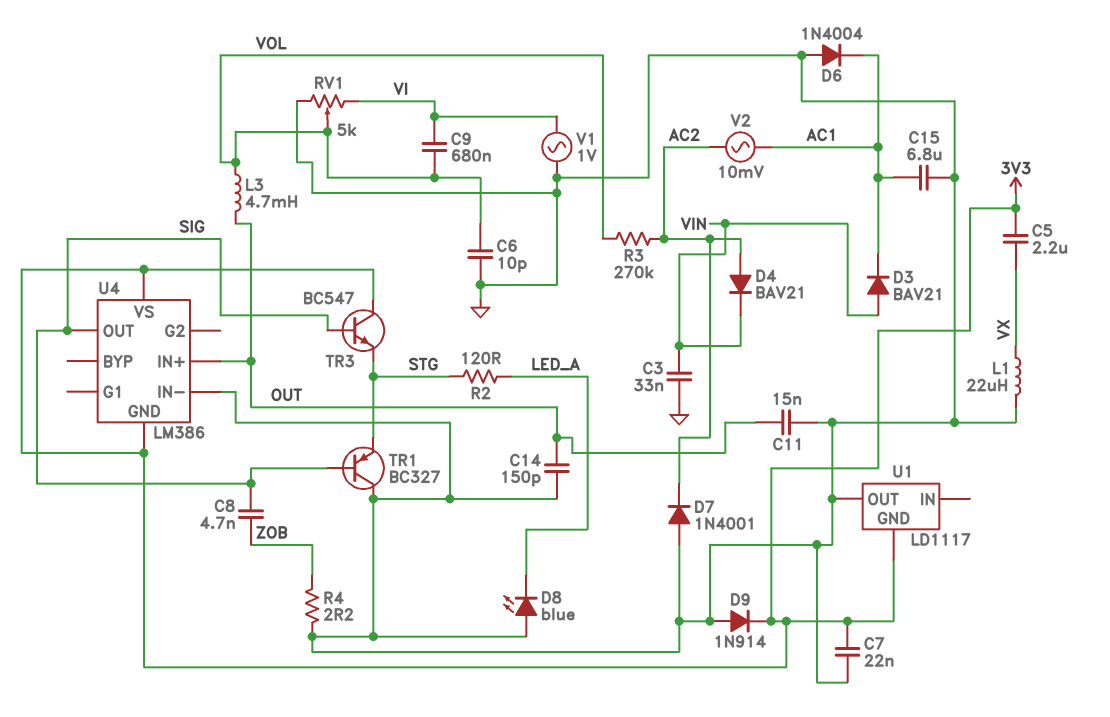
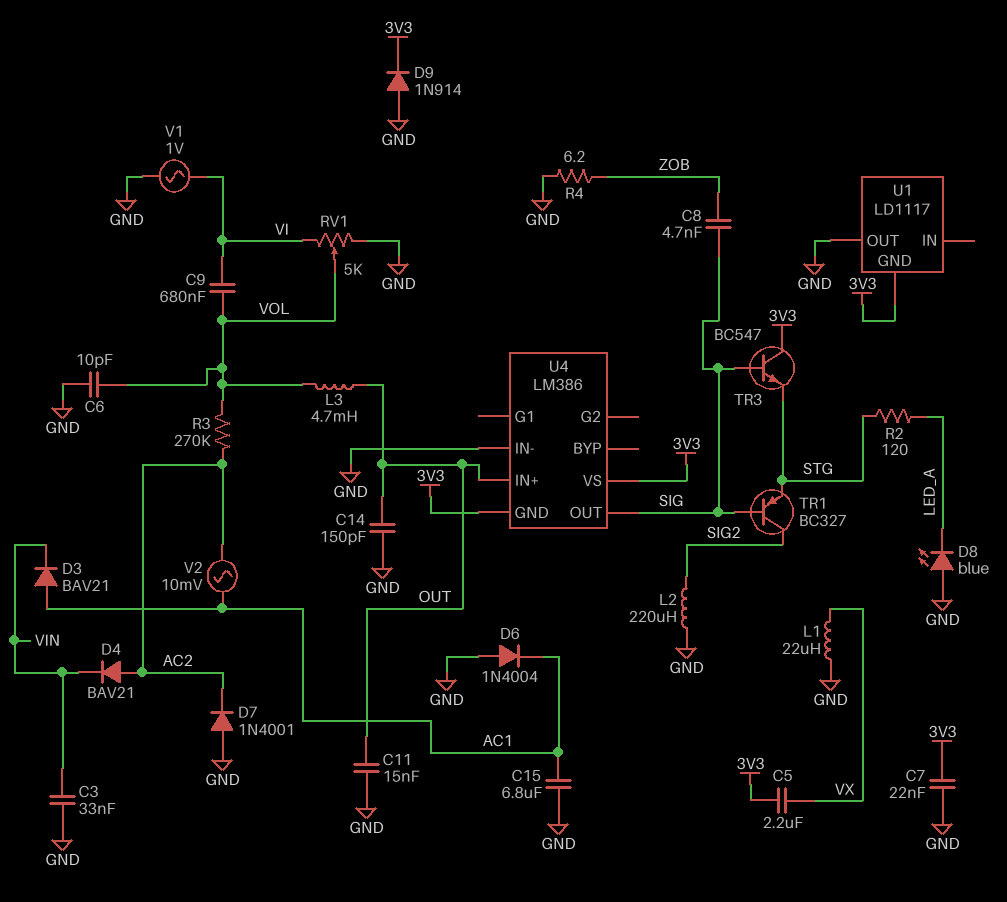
D3: diode BAV21 (A VIN, K AC1) -> diode BAV21 (A AC1, K VIN)
L2: none -> 220uH (GND, SIG2)
R4: 2.2 (GND, ZOB) -> 6.2 (GND, ZOB)
TR1: PNP BC327 (B SIG, C GND, E STG) -> PNP BC327 (B SIG, C SIG2, E STG)

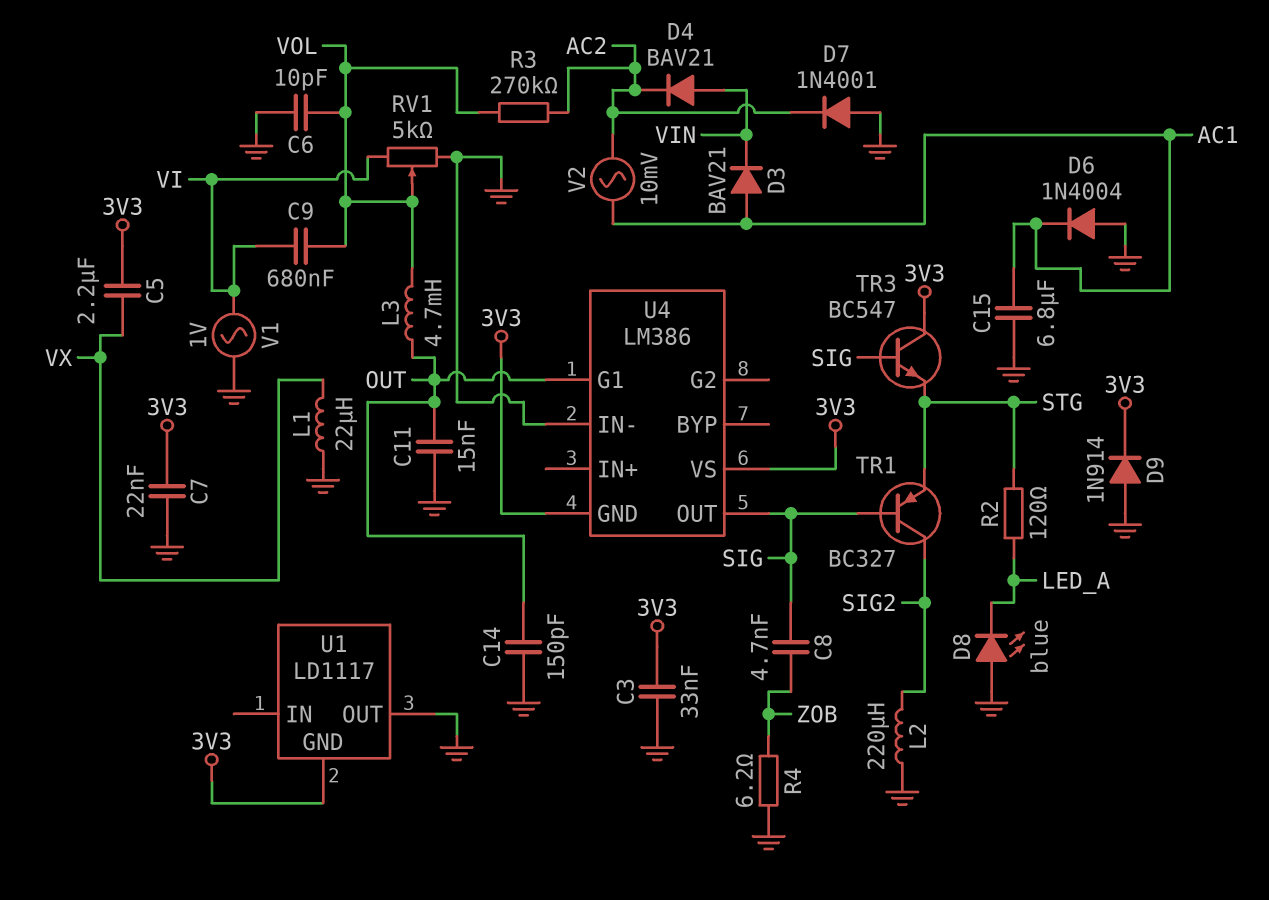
C3: 33nF (GND, VIN) -> 33nF (3V3, GND)
D4: diode BAV21 (A AC2, K VIN) -> diode BAV21 (A VIN, K AC2)
U4 pin G1: none -> OUT
U4 pin IN+: OUT -> none

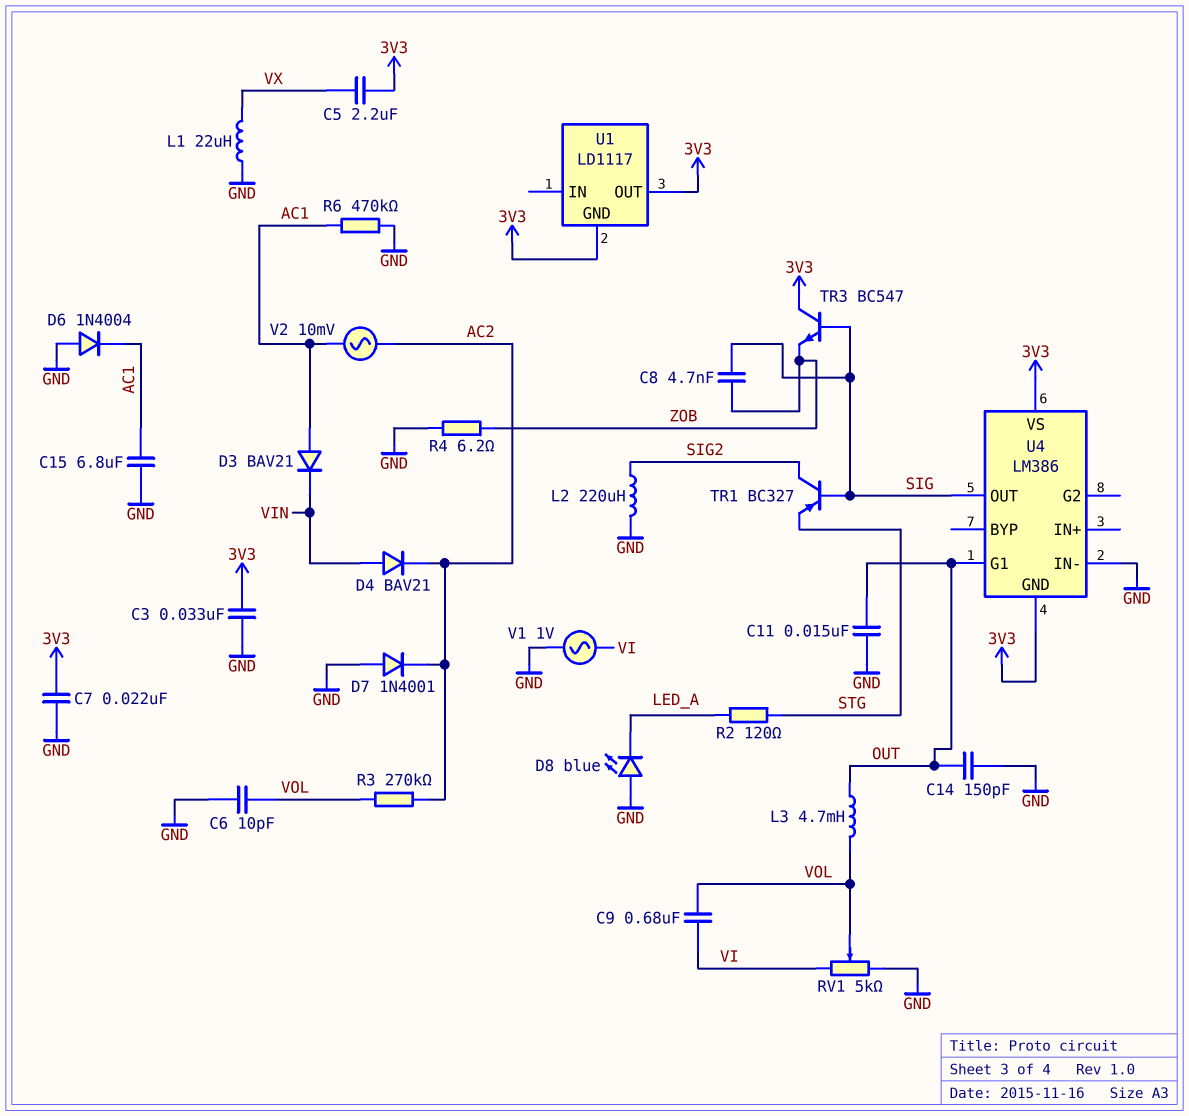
D9: diode 1N914 (A GND, K 3V3) -> none
R6: none -> 470k (AC1, GND)
TR3: NPN BC547 (B SIG, C 3V3, E STG) -> NPN BC547 (B SIG, C 3V3, E ZOB)
U1 pin OUT: GND -> 3V3

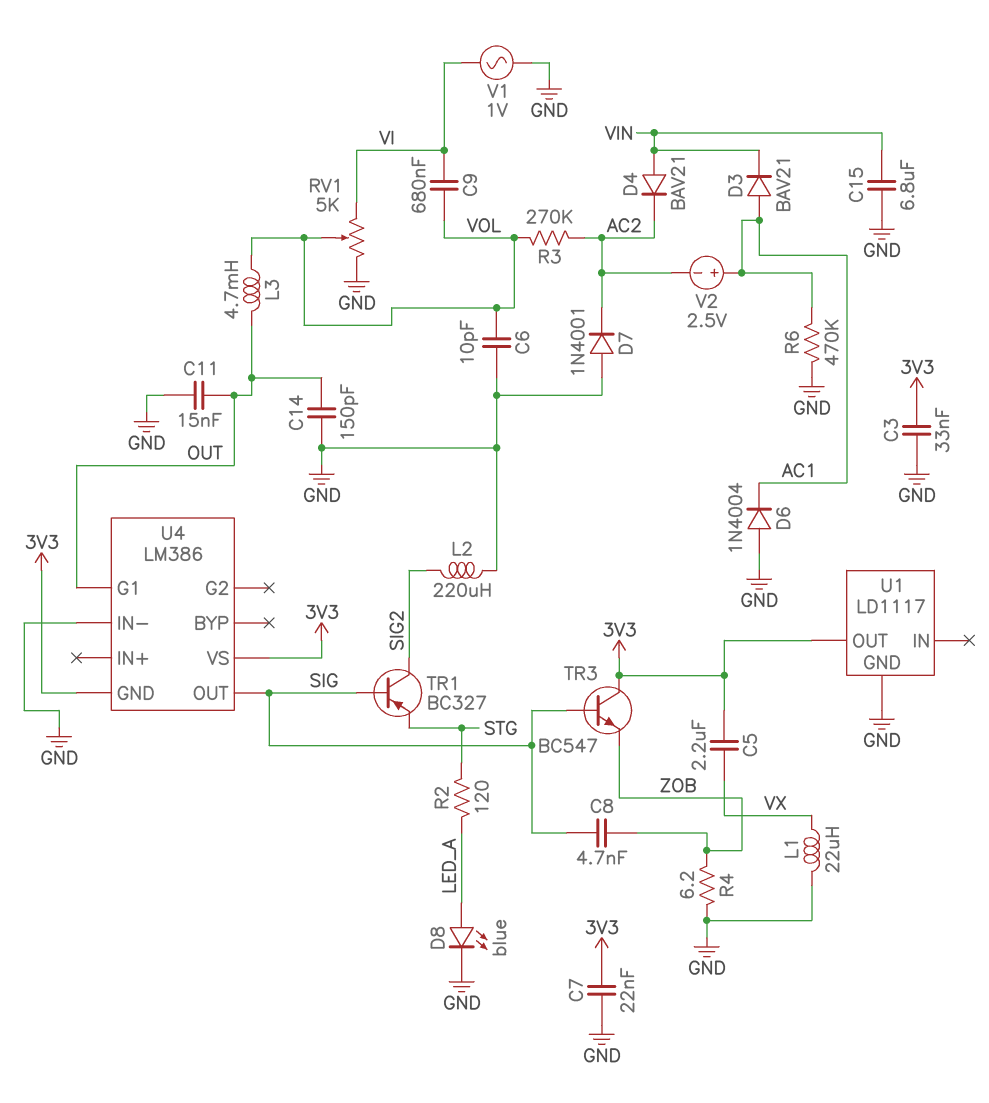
C15: 6.8uF (AC1, GND) -> 6.8uF (GND, VIN)
D8: LED blue (A GND, K LED_A) -> LED blue (A LED_A, K GND)
U1 pin GND: 3V3 -> GND
V2: AC 10mV (AC1, AC2) -> 2.5V (plus AC1, minus AC2)

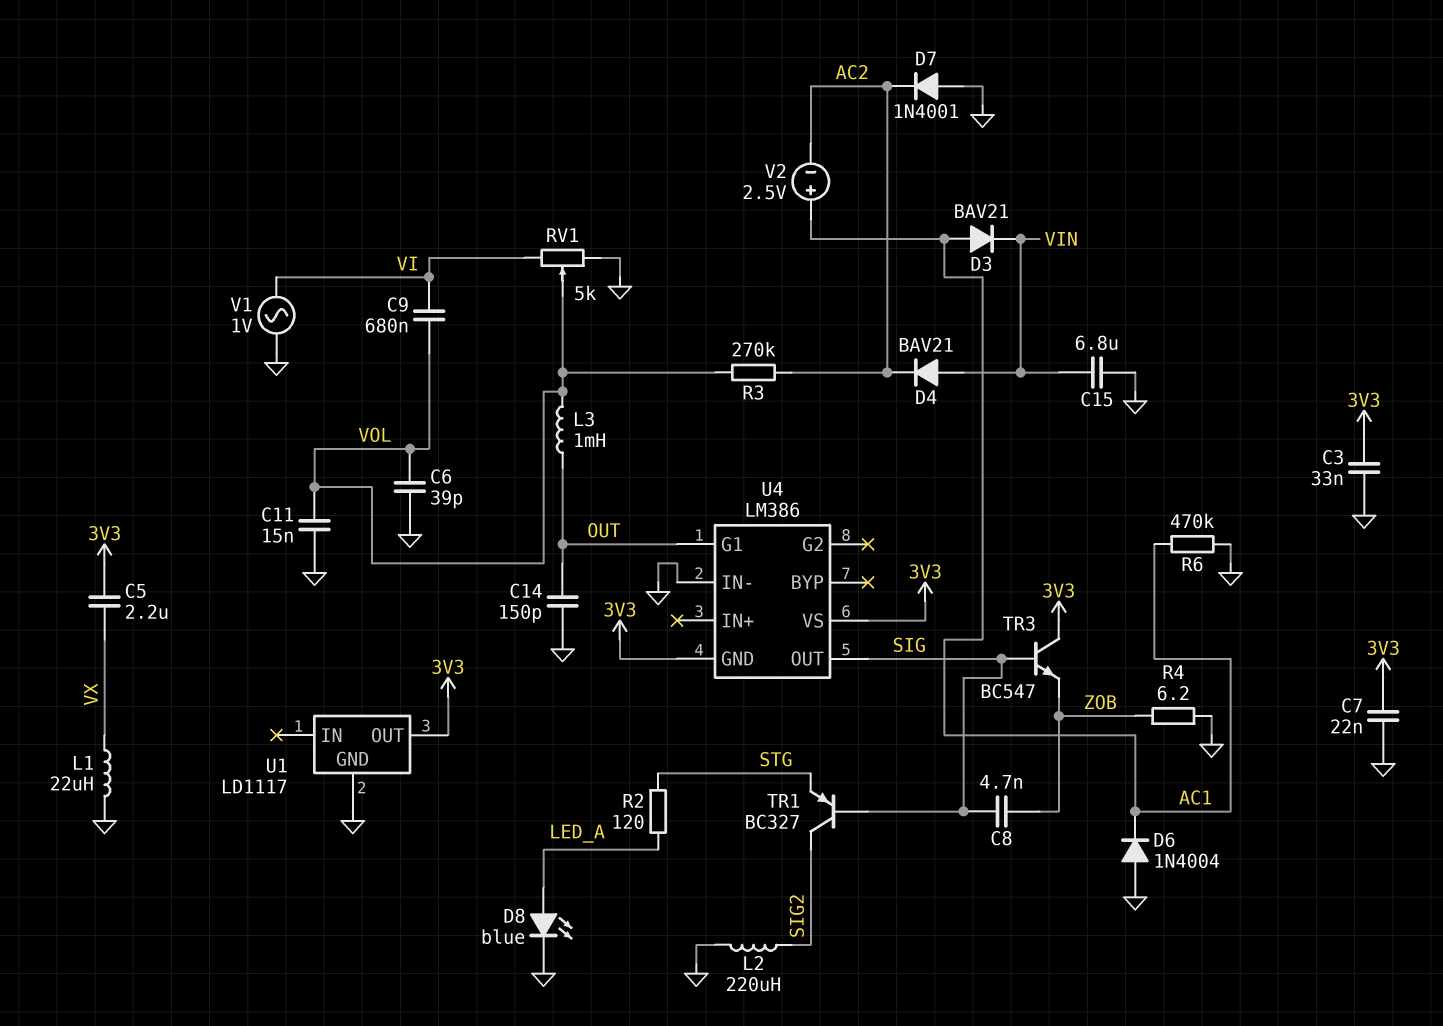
C6: 10pF (GND, VOL) -> 39pF (GND, VOL)
C11: 15nF (GND, OUT) -> 15nF (GND, VOL)
L3: 4.7mH (OUT, VOL) -> 1mH (OUT, VOL)

